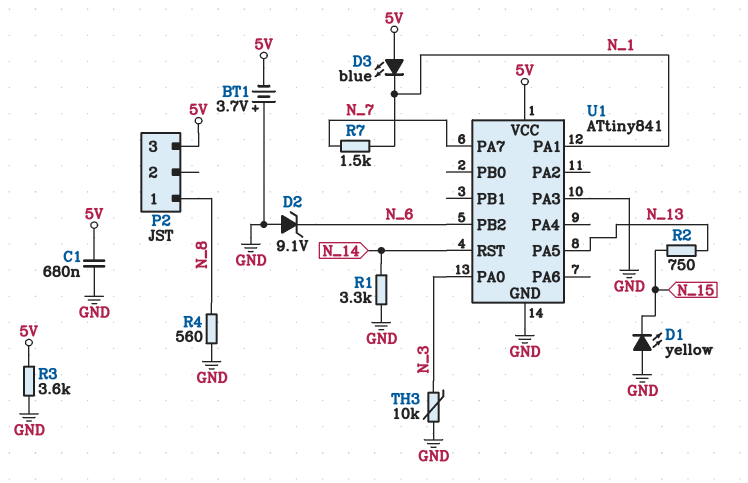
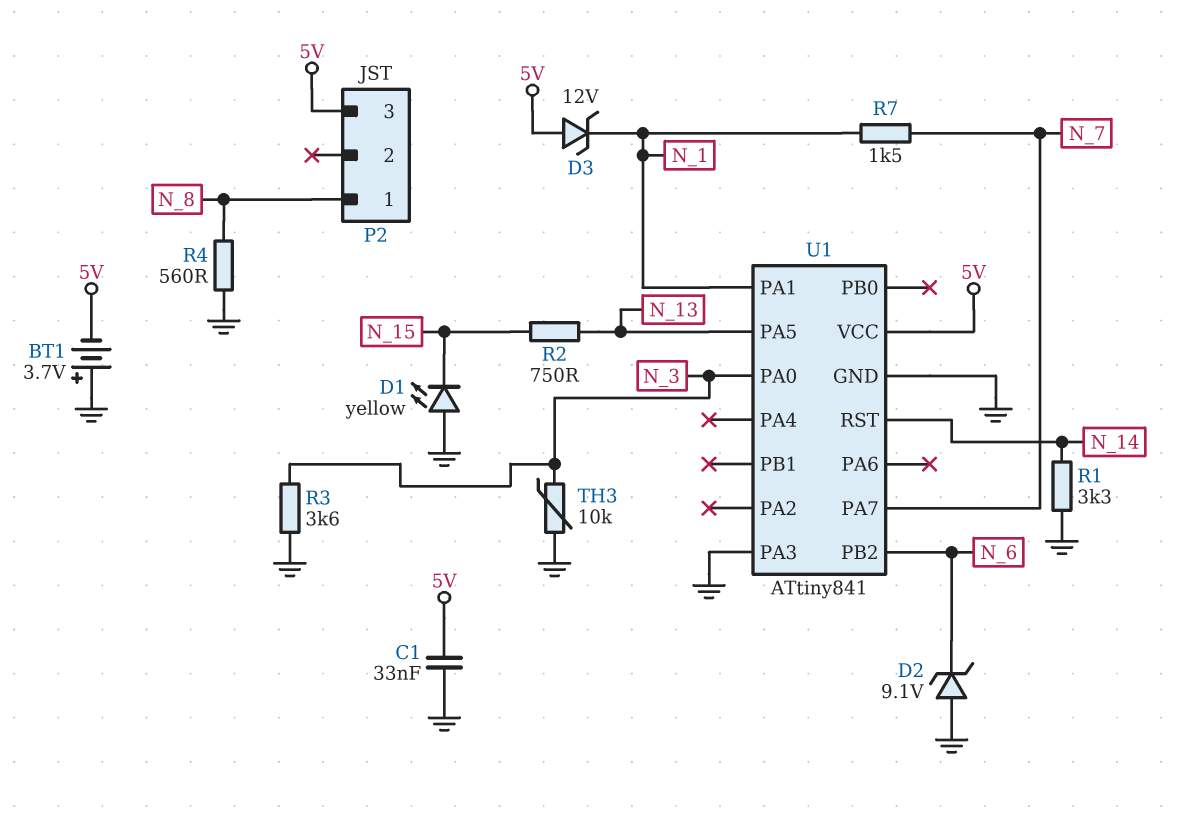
C1: 680nF (5V, GND) -> 33nF (5V, GND)
D3: LED blue (A 5V, K N_1) -> zener 12V (A 5V, K N_1)
R3: 3.6k (5V, GND) -> 3.6k (GND, N_3)

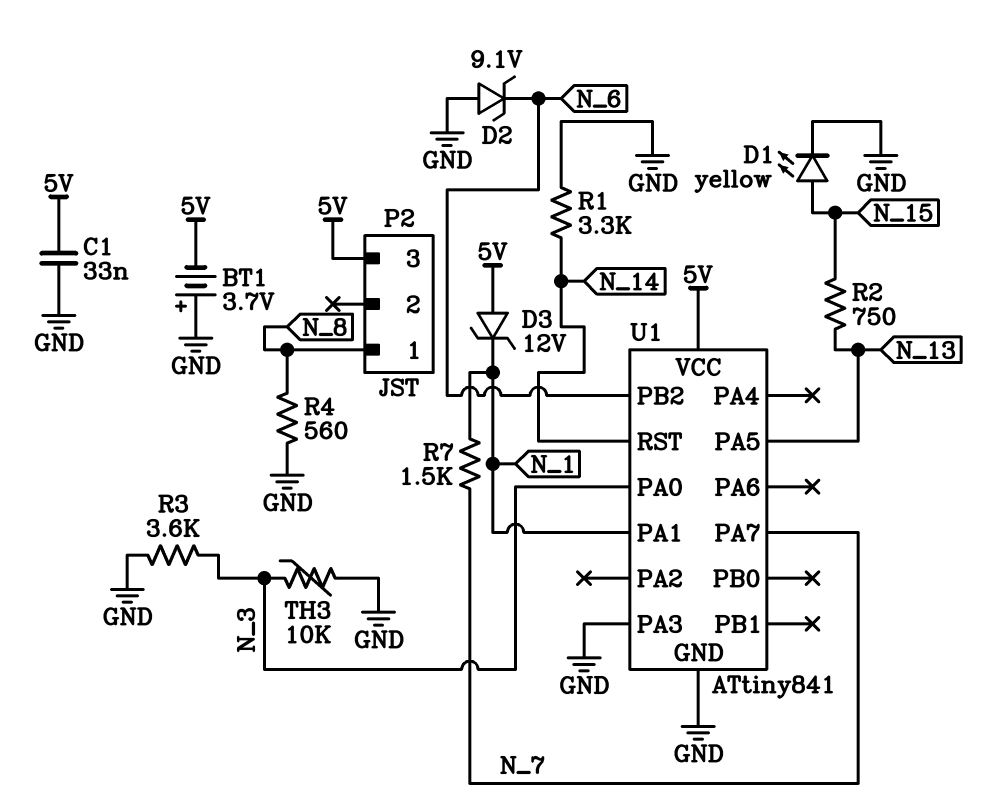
D1: LED yellow (A GND, K N_15) -> LED yellow (A N_15, K GND)

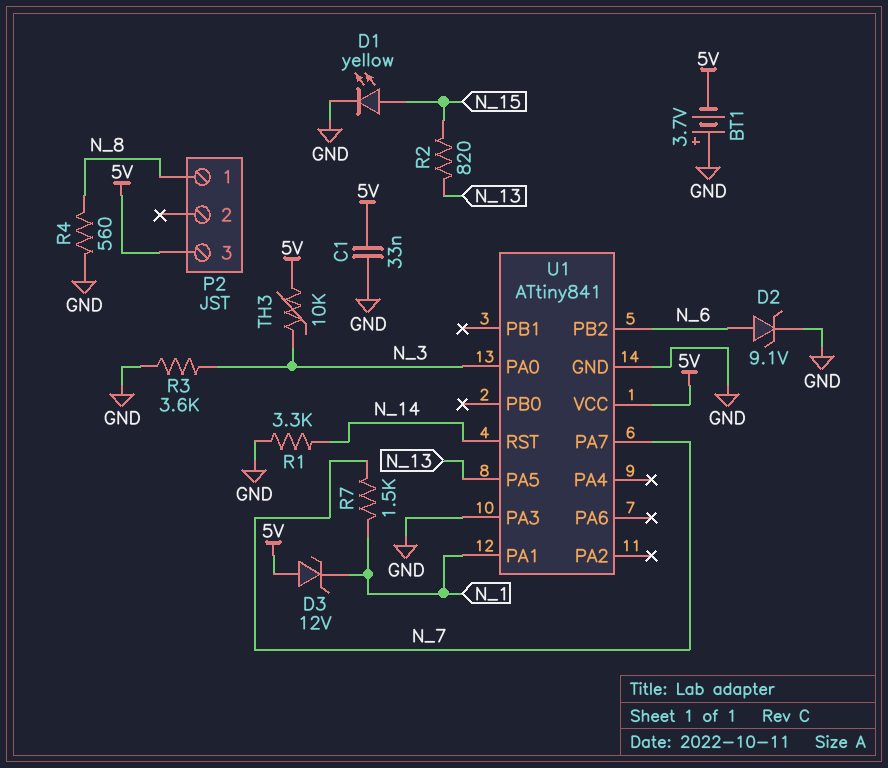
D2: zener 9.1V (A GND, K N_6) -> zener 9.1V (A N_6, K GND)
R2: 750 (N_13, N_15) -> 820 (N_13, N_15)
TH3: 10k (GND, N_3) -> 10k (5V, N_3)

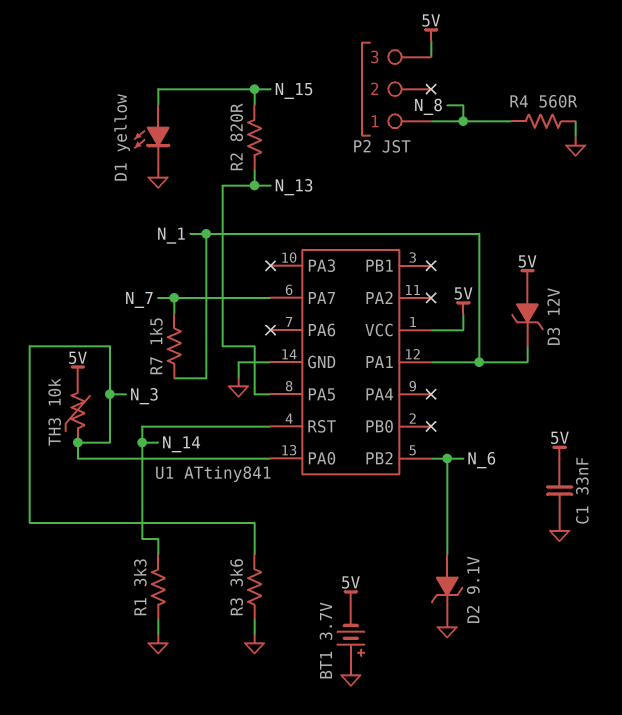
U1 pin PA3: GND -> none

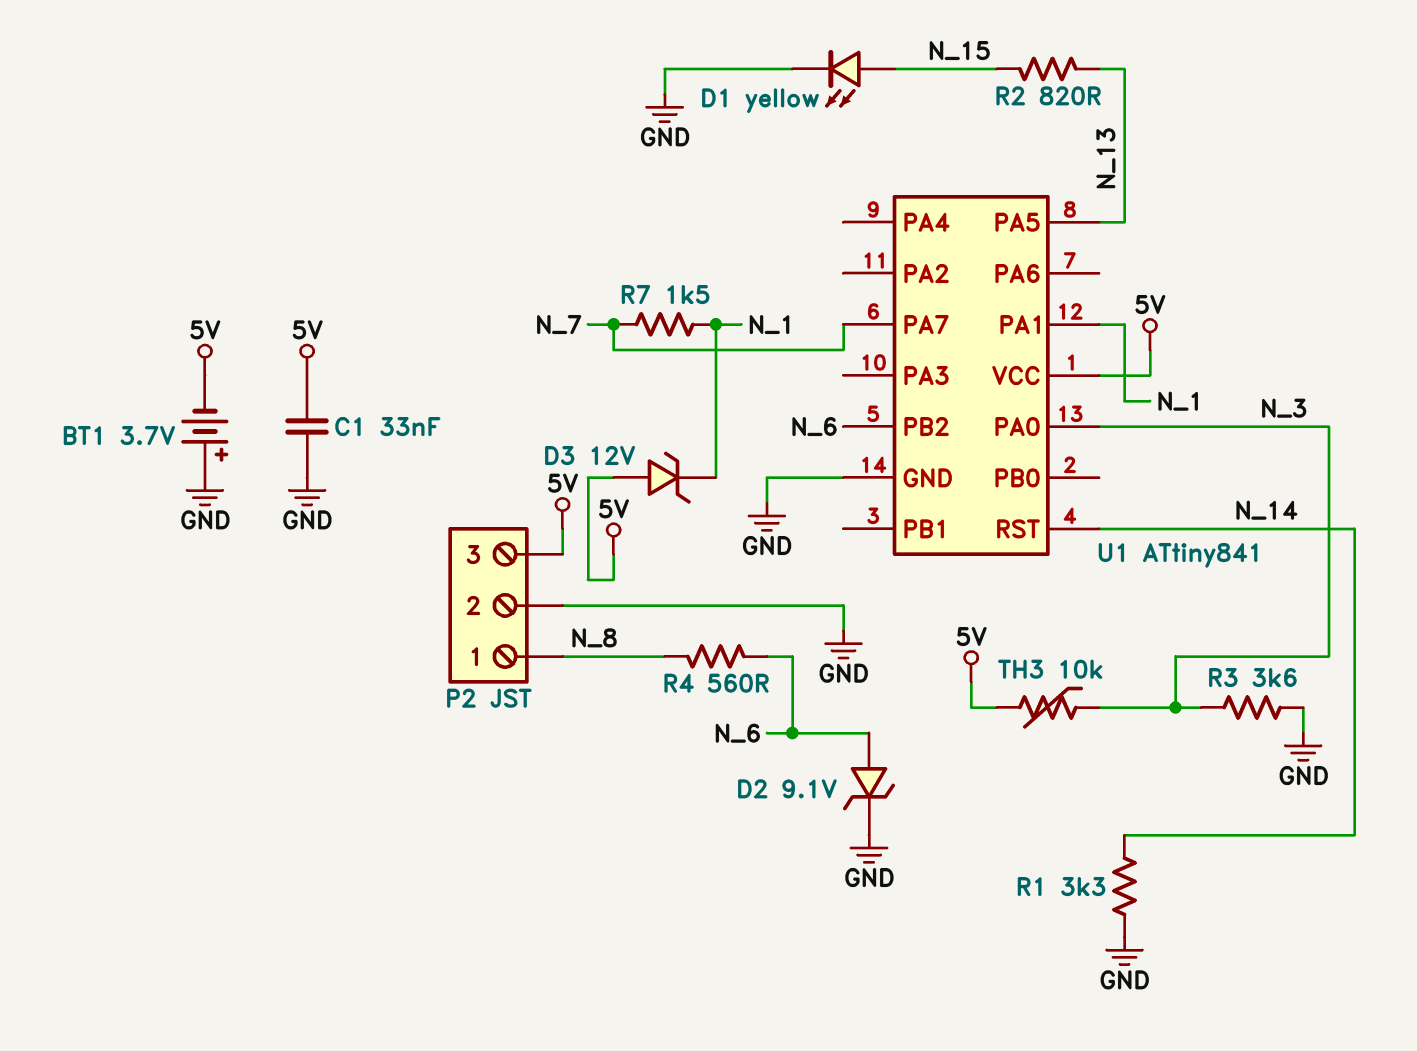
P2 pin 2: none -> GND
R4: 560 (GND, N_8) -> 560 (N_6, N_8)

